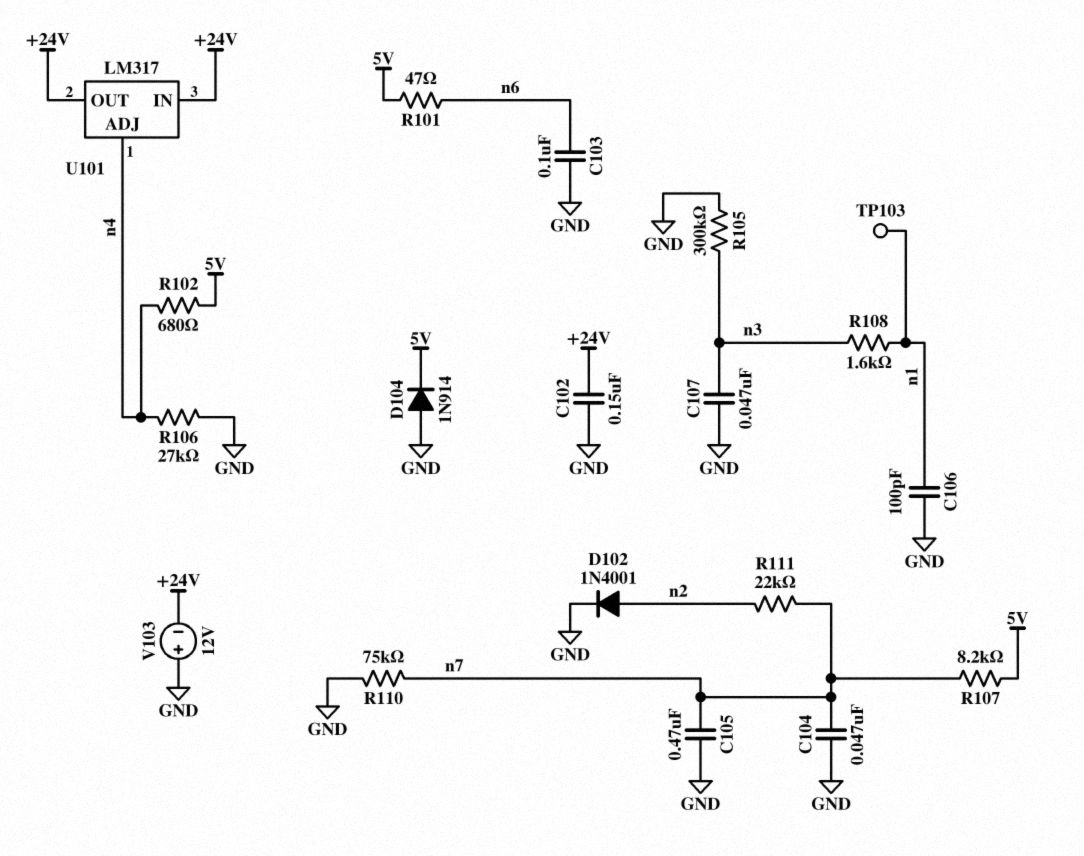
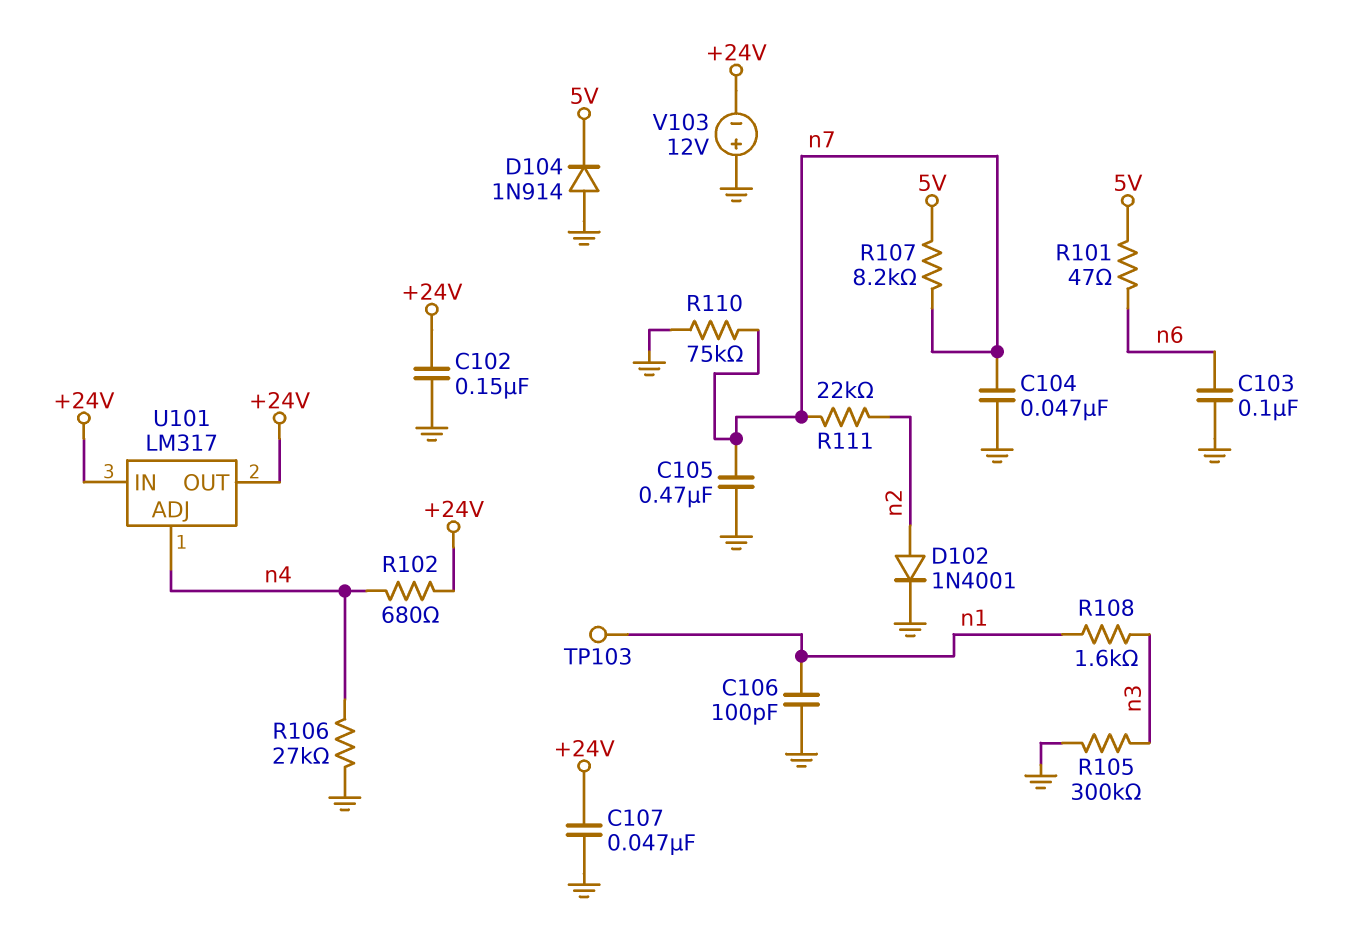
C107: 47nF (GND, n3) -> 47nF (+24V, GND)
R102: 680 (5V, n4) -> 680 (+24V, n4)

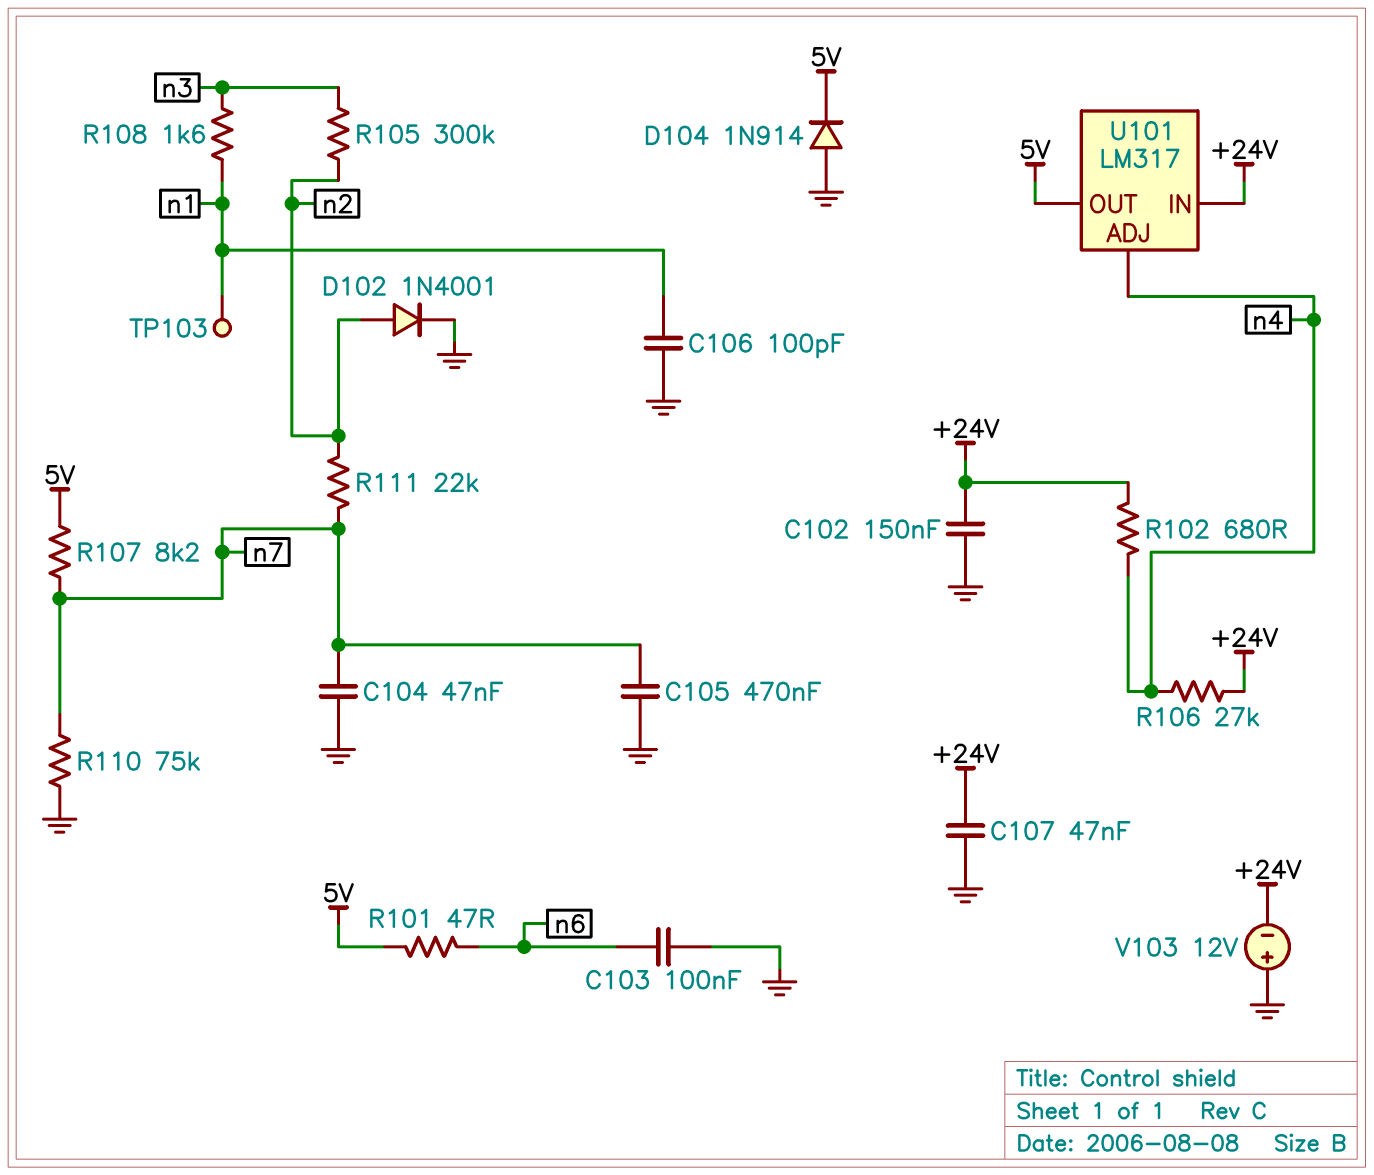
R105: 300k (GND, n3) -> 300k (n2, n3)
R106: 27k (GND, n4) -> 27k (+24V, n4)
U101 pin OUT: +24V -> 5V

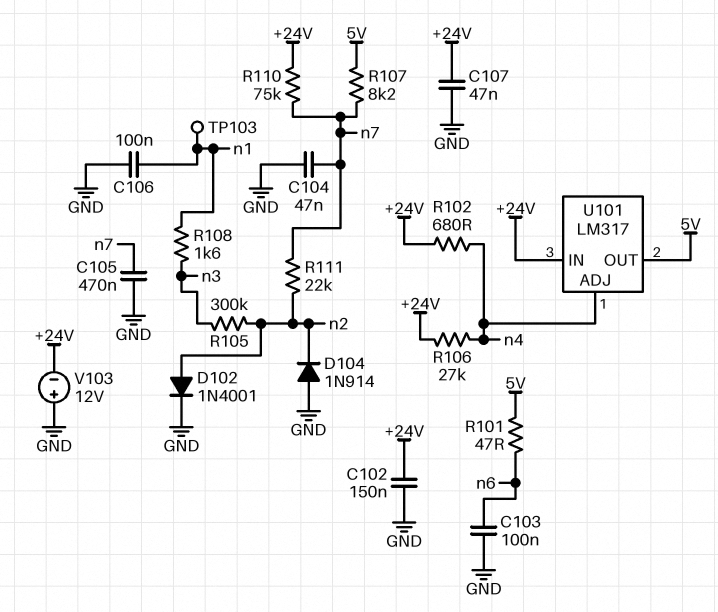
C106: 100pF (GND, n1) -> 100nF (GND, n1)
D104: diode 1N914 (A GND, K 5V) -> diode 1N914 (A GND, K n2)
R110: 75k (GND, n7) -> 75k (+24V, n7)

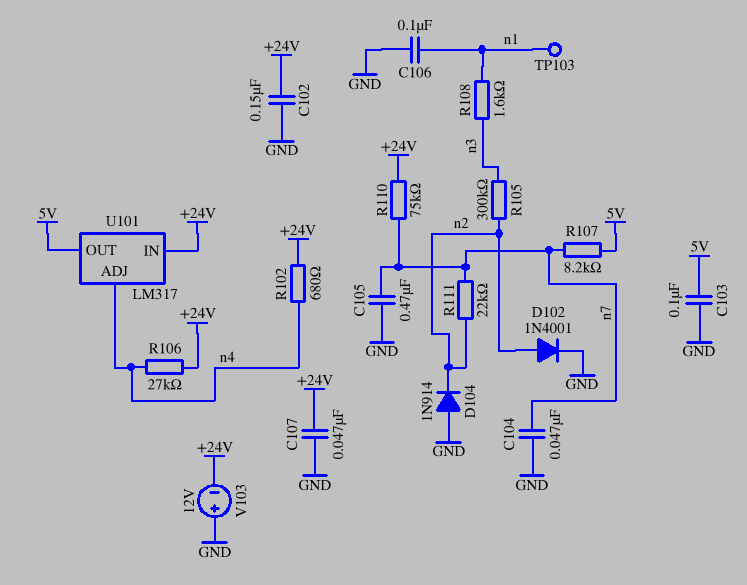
C103: 100nF (GND, n6) -> 100nF (5V, GND)
R101: 47 (5V, n6) -> none

